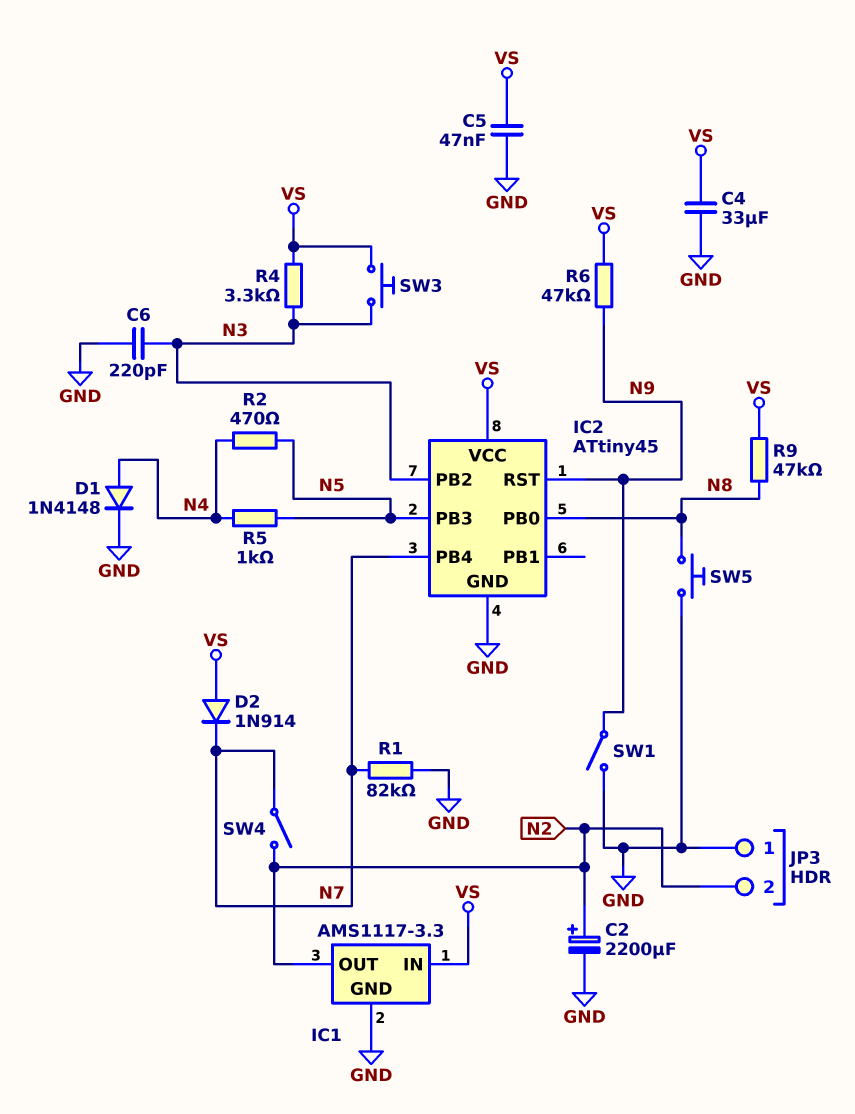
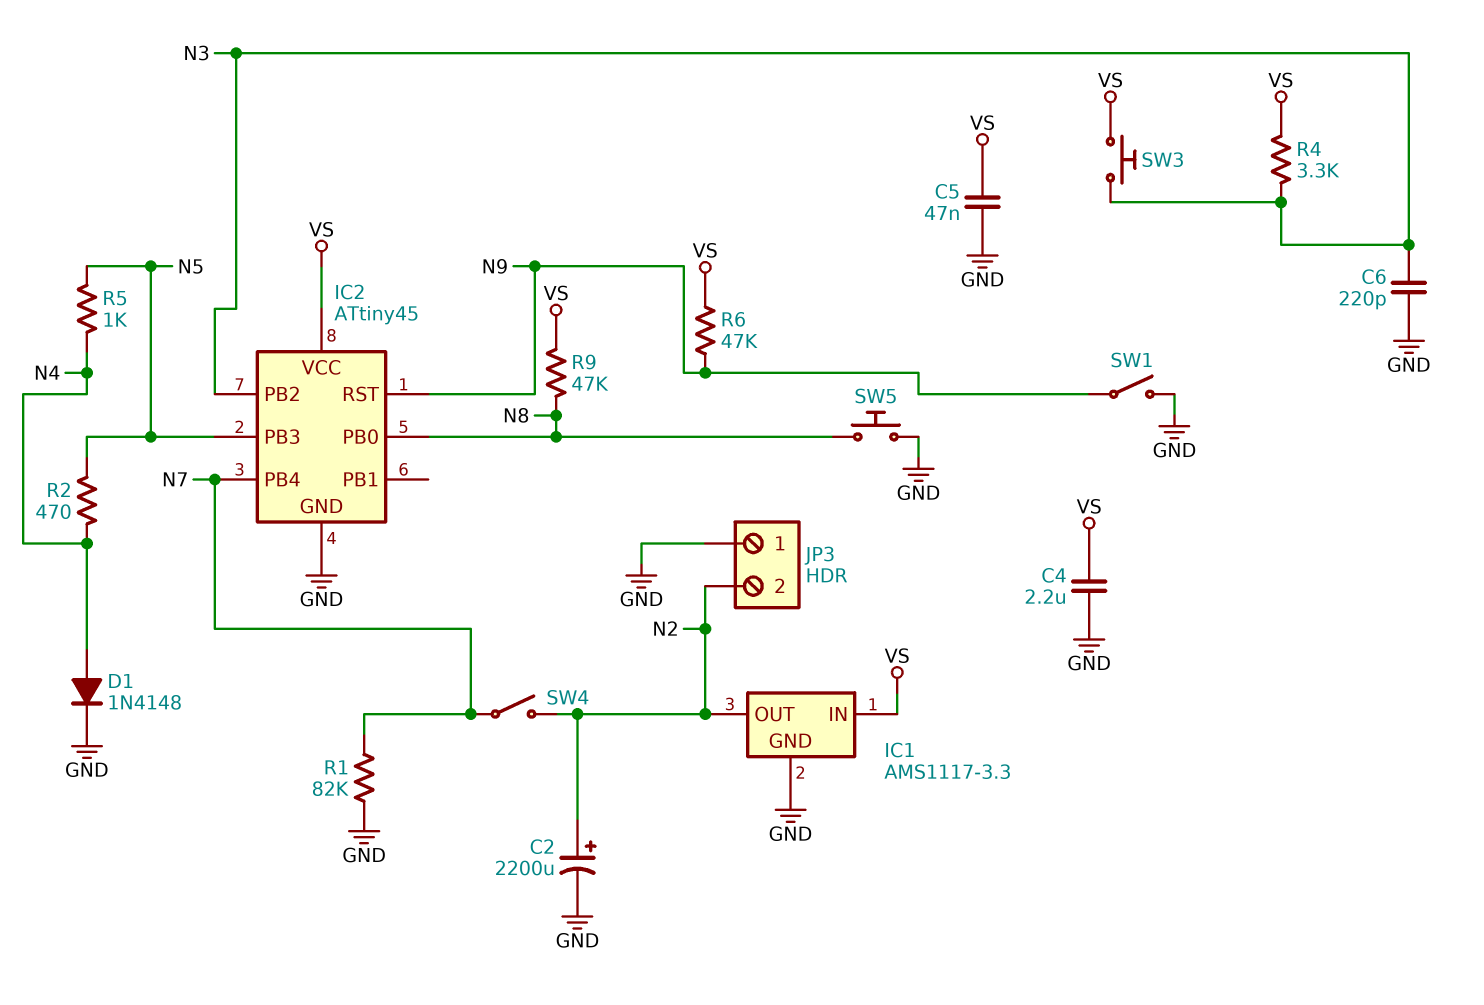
C4: 33uF (GND, VS) -> 2.2uF (GND, VS)
D2: diode 1N914 (A VS, K N7) -> none

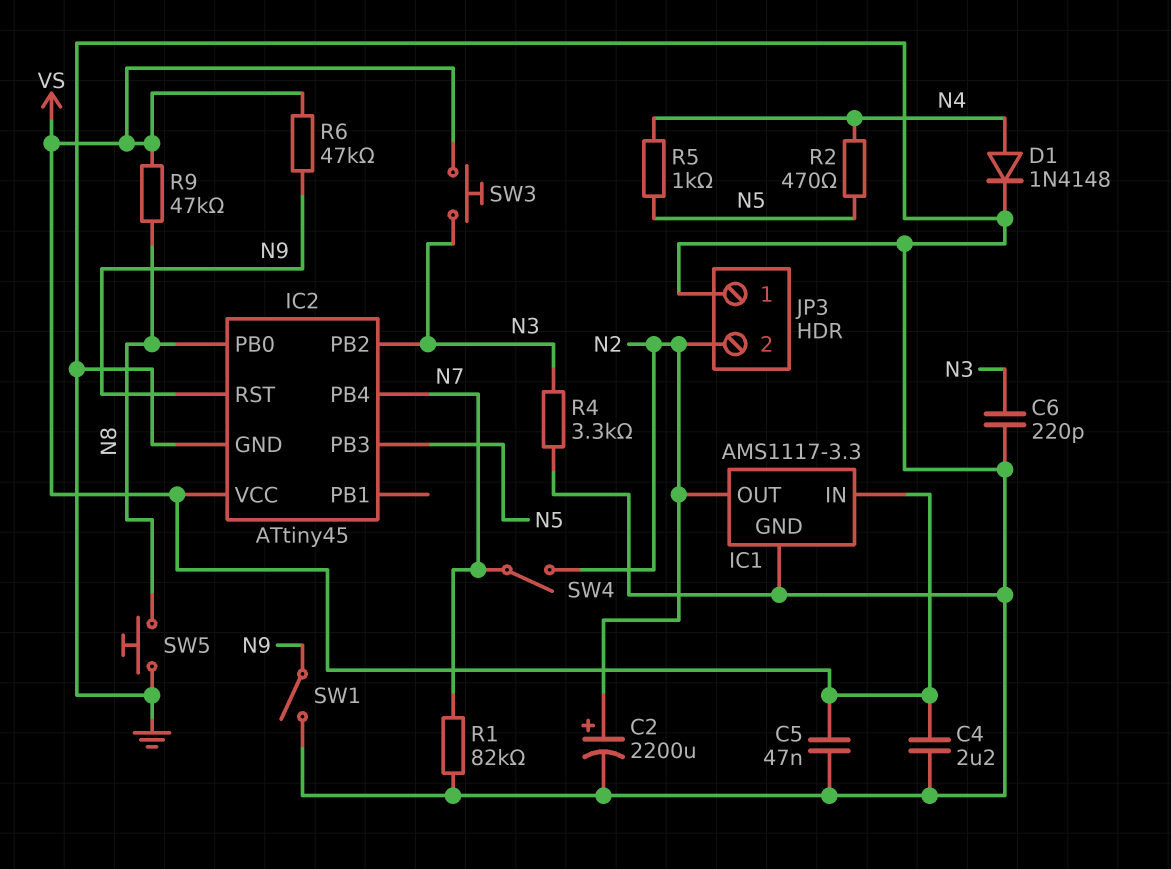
R4: 3.3k (N3, VS) -> 3.3k (GND, N3)

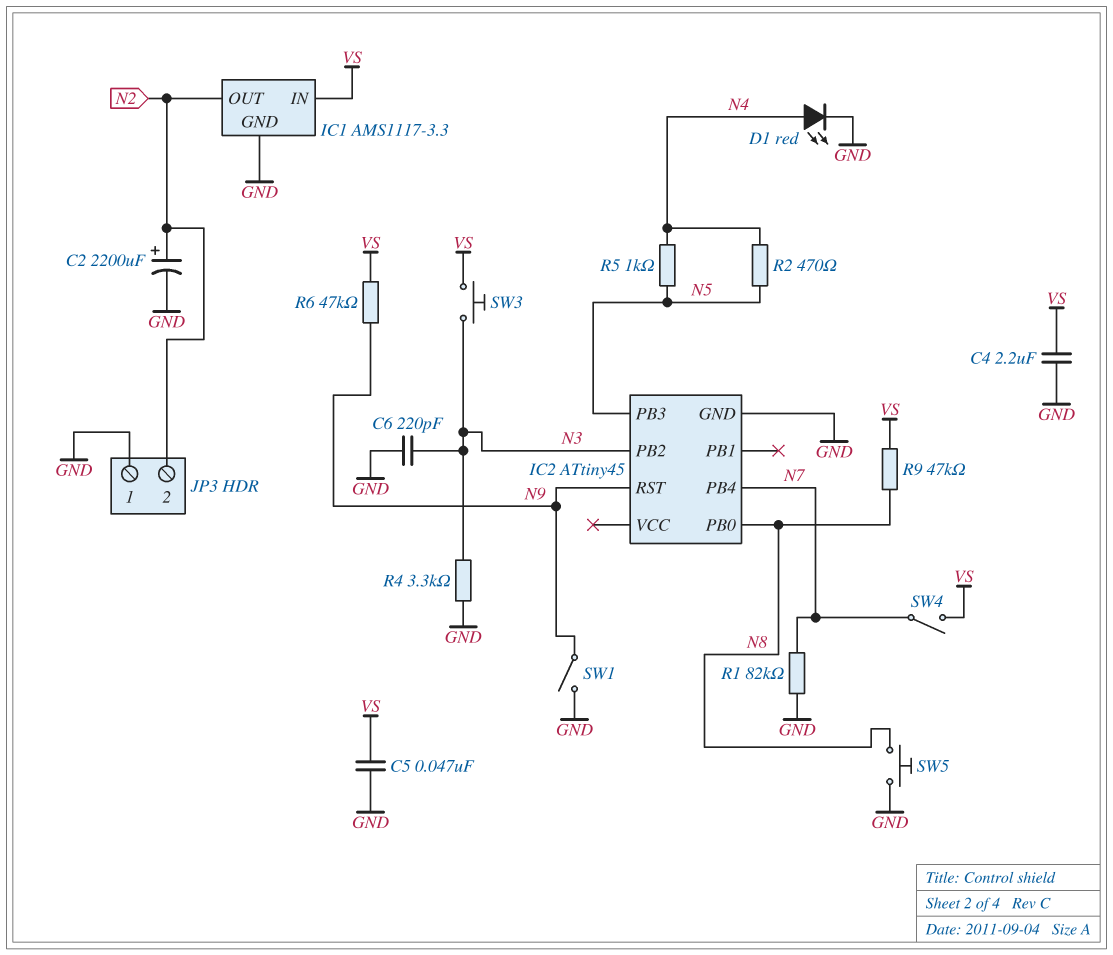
D1: diode 1N4148 (A N4, K GND) -> LED red (A N4, K GND)
IC2 pin VCC: VS -> none
SW4: switch (N2, N7) -> switch (N7, VS)

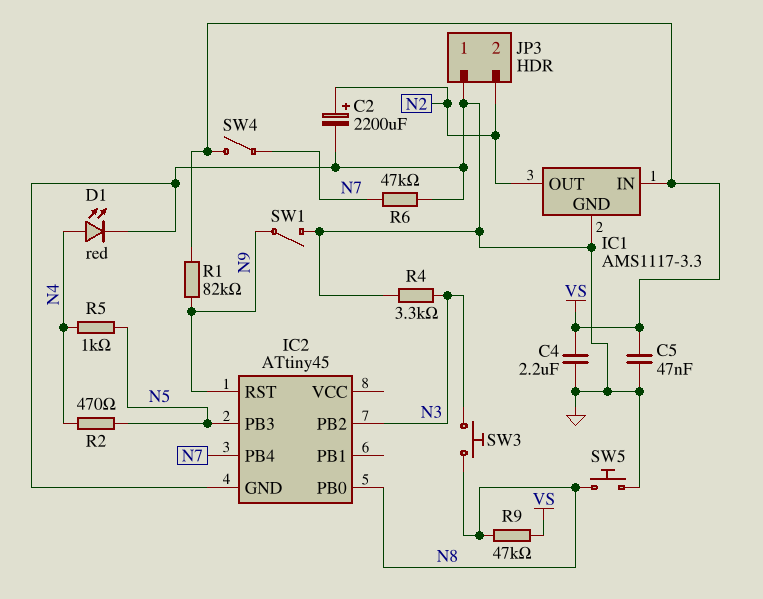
C6: 220pF (GND, N3) -> none
R1: 82k (GND, N7) -> 82k (N9, VS)
R6: 47k (N9, VS) -> 47k (GND, N7)
SW3: button (N3, VS) -> button (N3, N8)

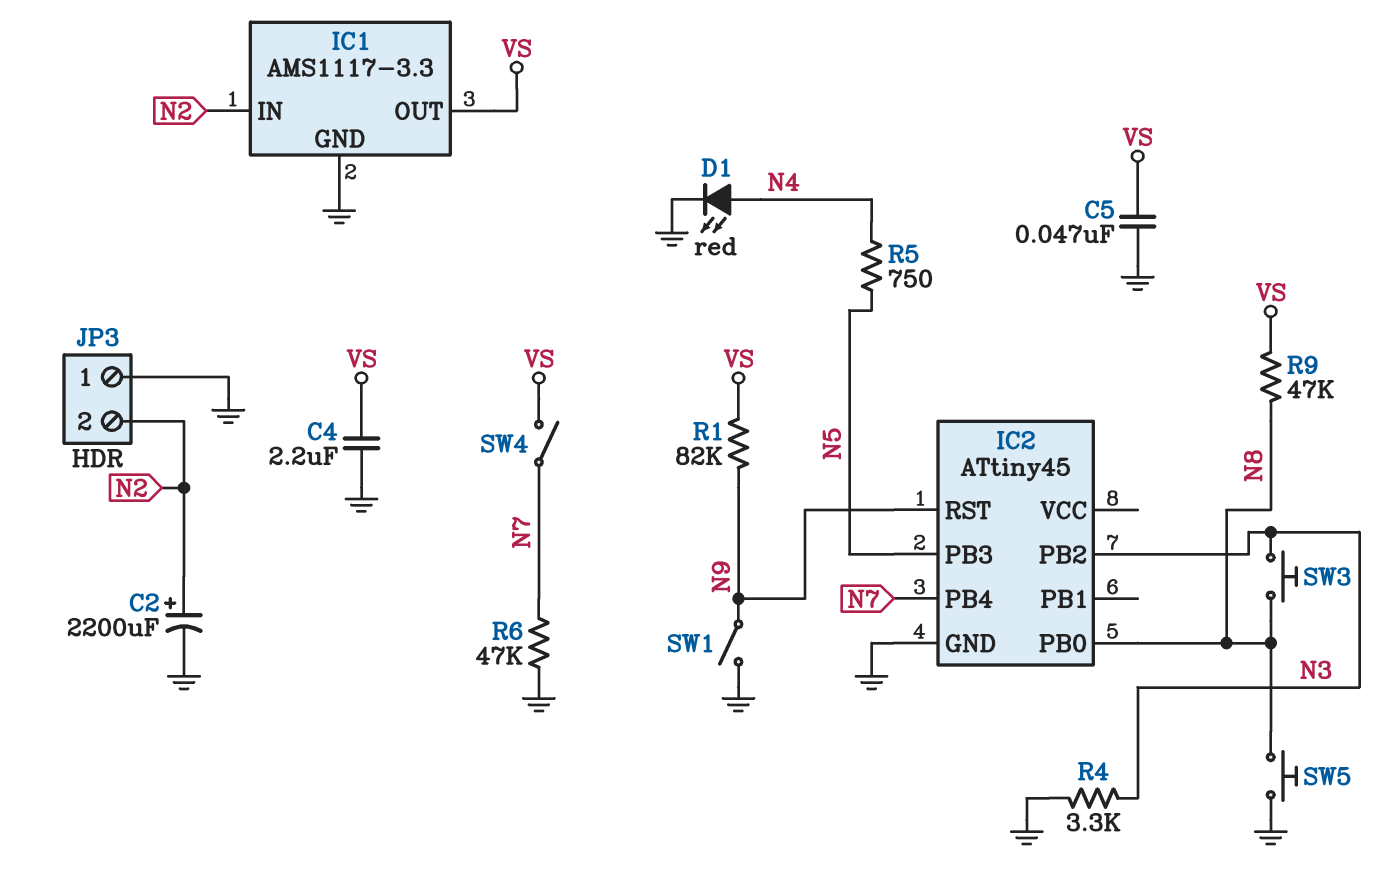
IC1 pin IN: VS -> N2
IC1 pin OUT: N2 -> VS
R2: 470 (N4, N5) -> none
R5: 1k (N4, N5) -> 750 (N4, N5)

